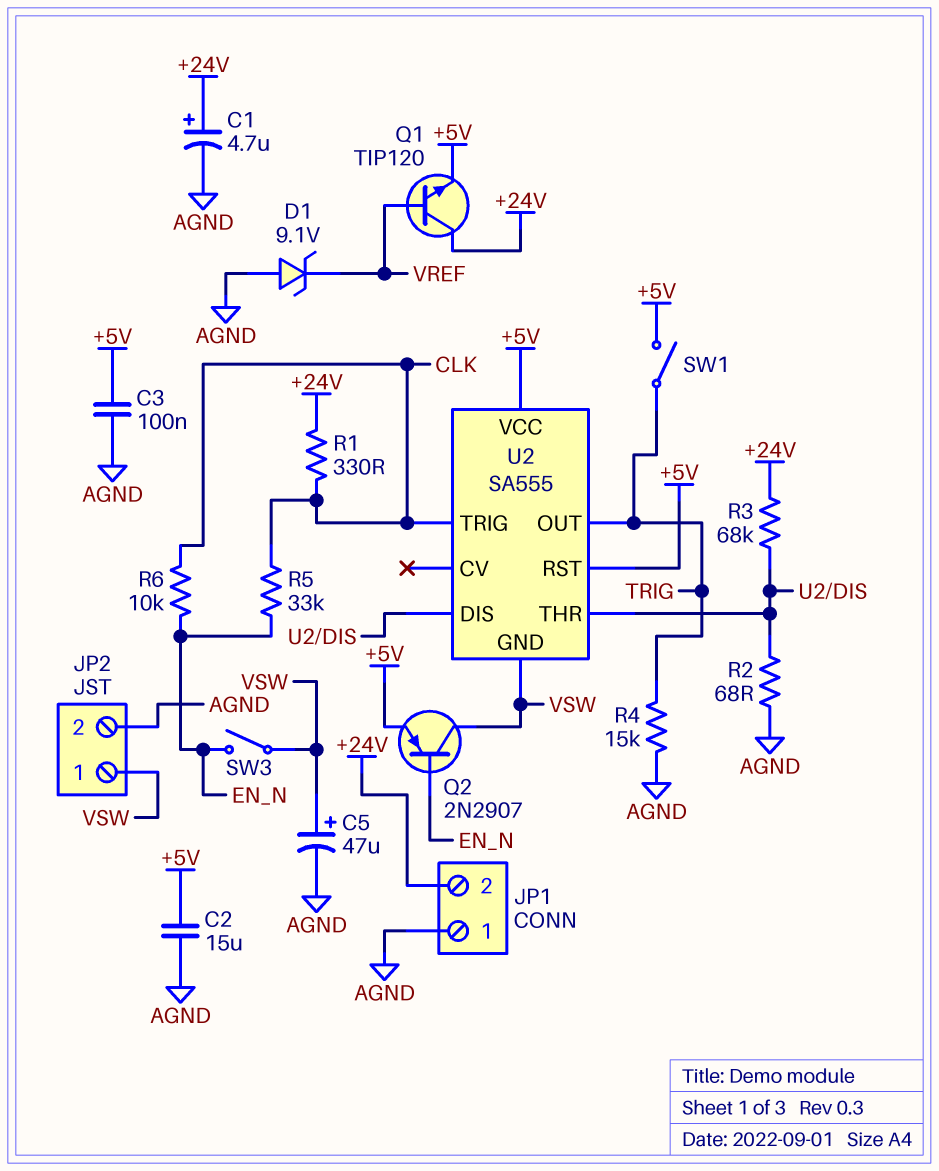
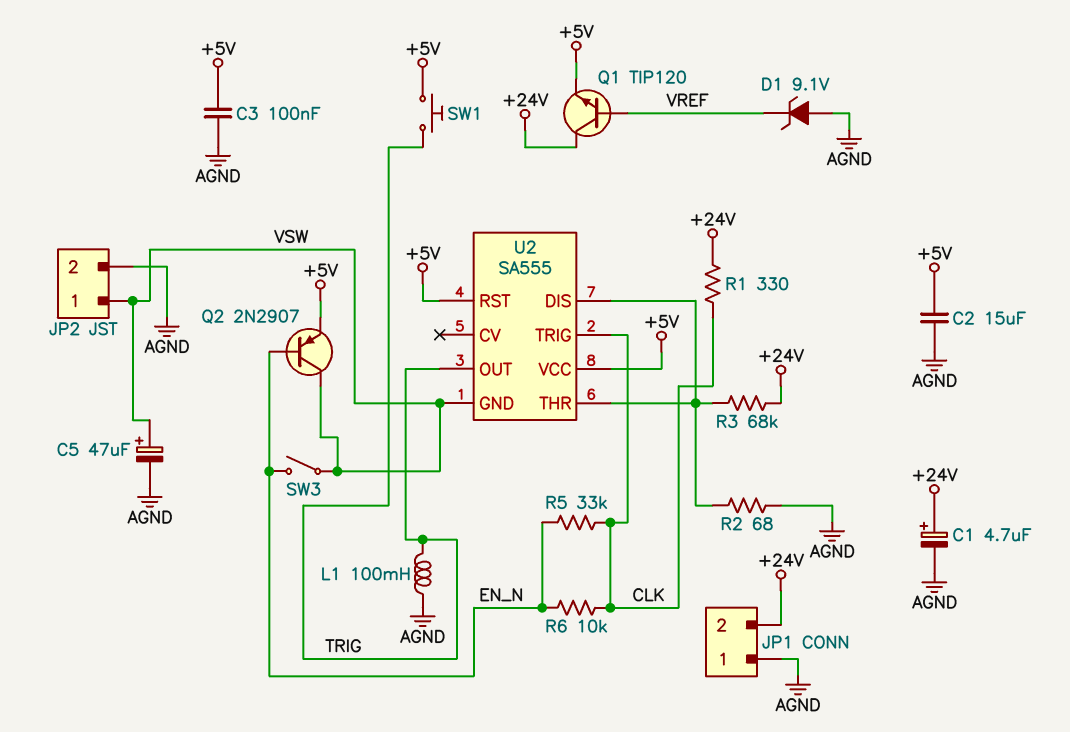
L1: none -> 100mH (AGND, TRIG)
R4: 15k (AGND, TRIG) -> none
SW1: switch (+5V, TRIG) -> button (+5V, TRIG)

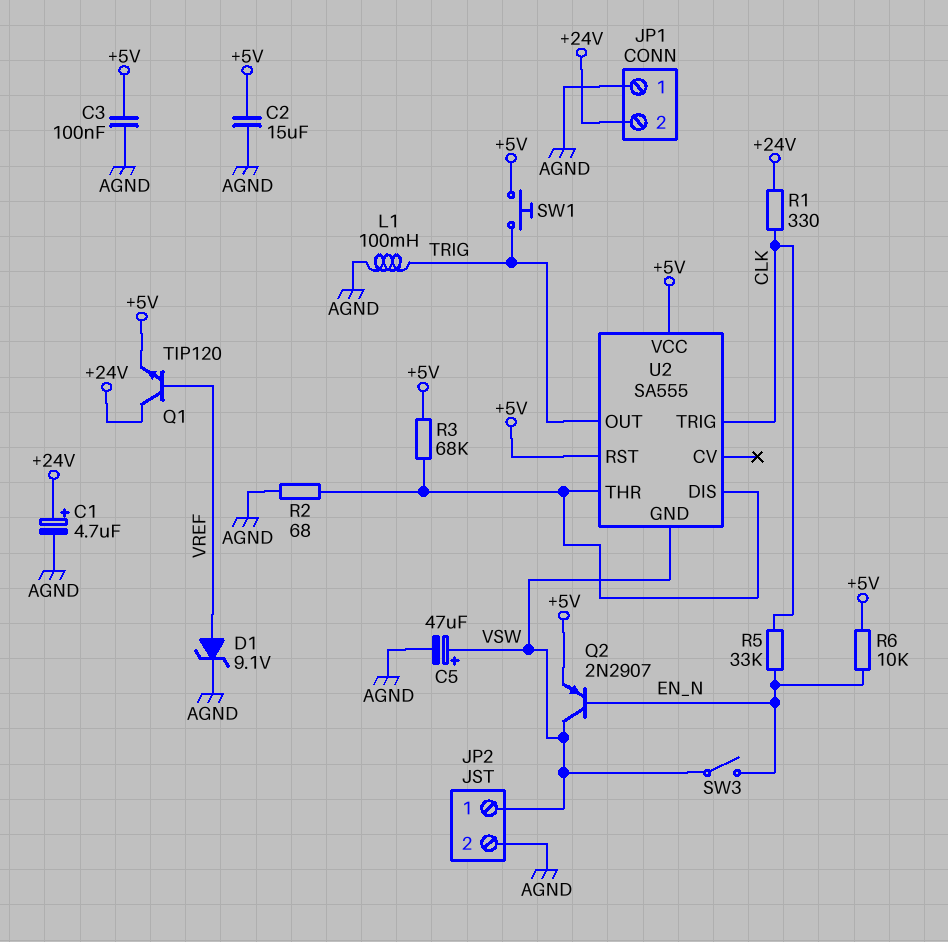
D1: zener 9.1V (A AGND, K VREF) -> zener 9.1V (A VREF, K AGND)
R3: 68k (+24V, U2/DIS) -> 68k (+5V, U2/DIS)
R6: 10k (CLK, EN_N) -> 10k (+5V, EN_N)

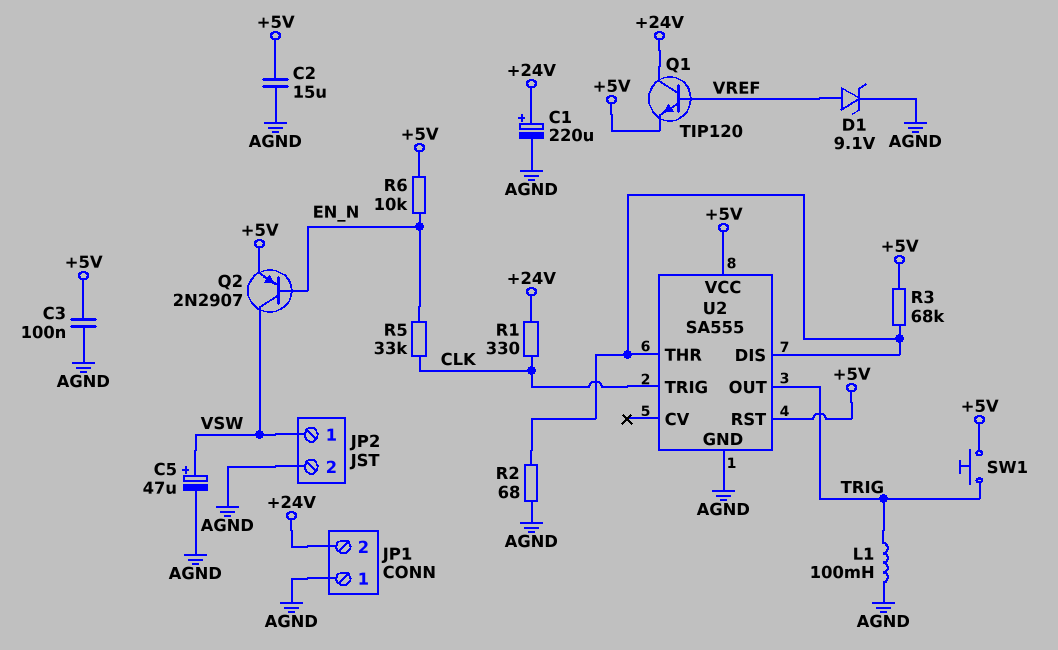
C1: 4.7uF (plus +24V, minus AGND) -> 220uF (plus +24V, minus AGND)
SW3: switch (EN_N, VSW) -> none
U2 pin GND: VSW -> AGND

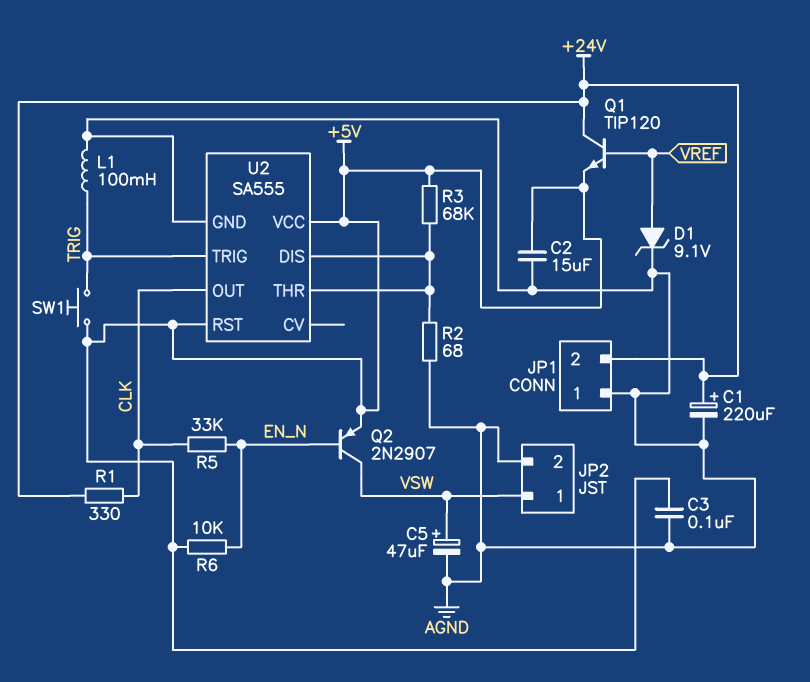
U2 pin OUT: TRIG -> CLK
U2 pin TRIG: CLK -> TRIG

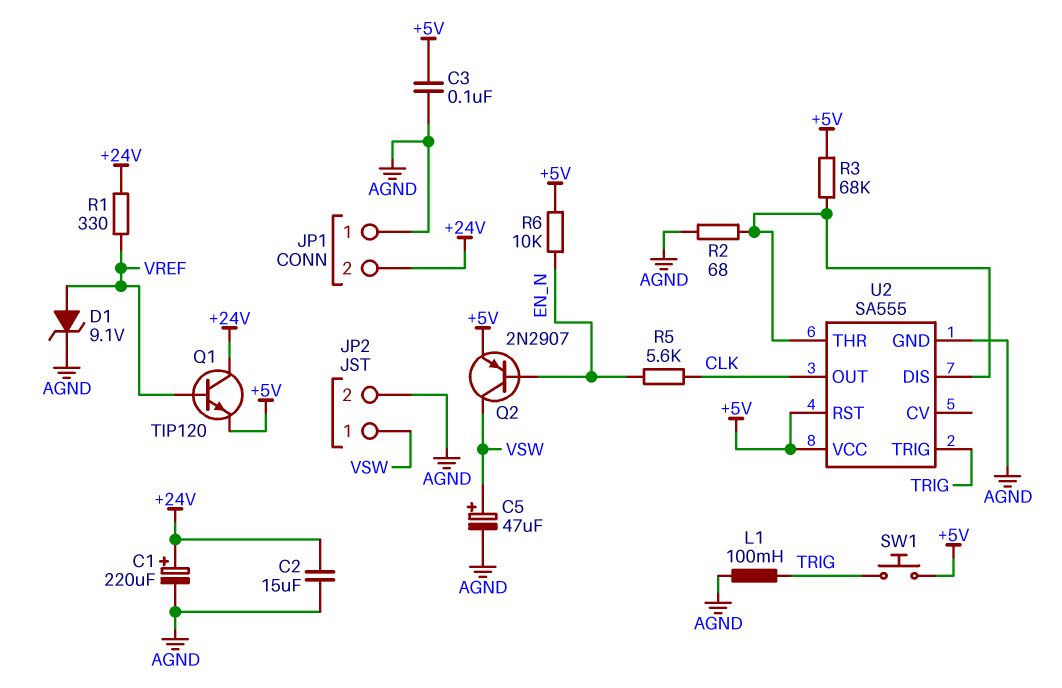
C2: 15uF (+5V, AGND) -> 15uF (+24V, AGND)
R1: 330 (+24V, CLK) -> 330 (+24V, VREF)
R5: 33k (CLK, EN_N) -> 5.6k (CLK, EN_N)

